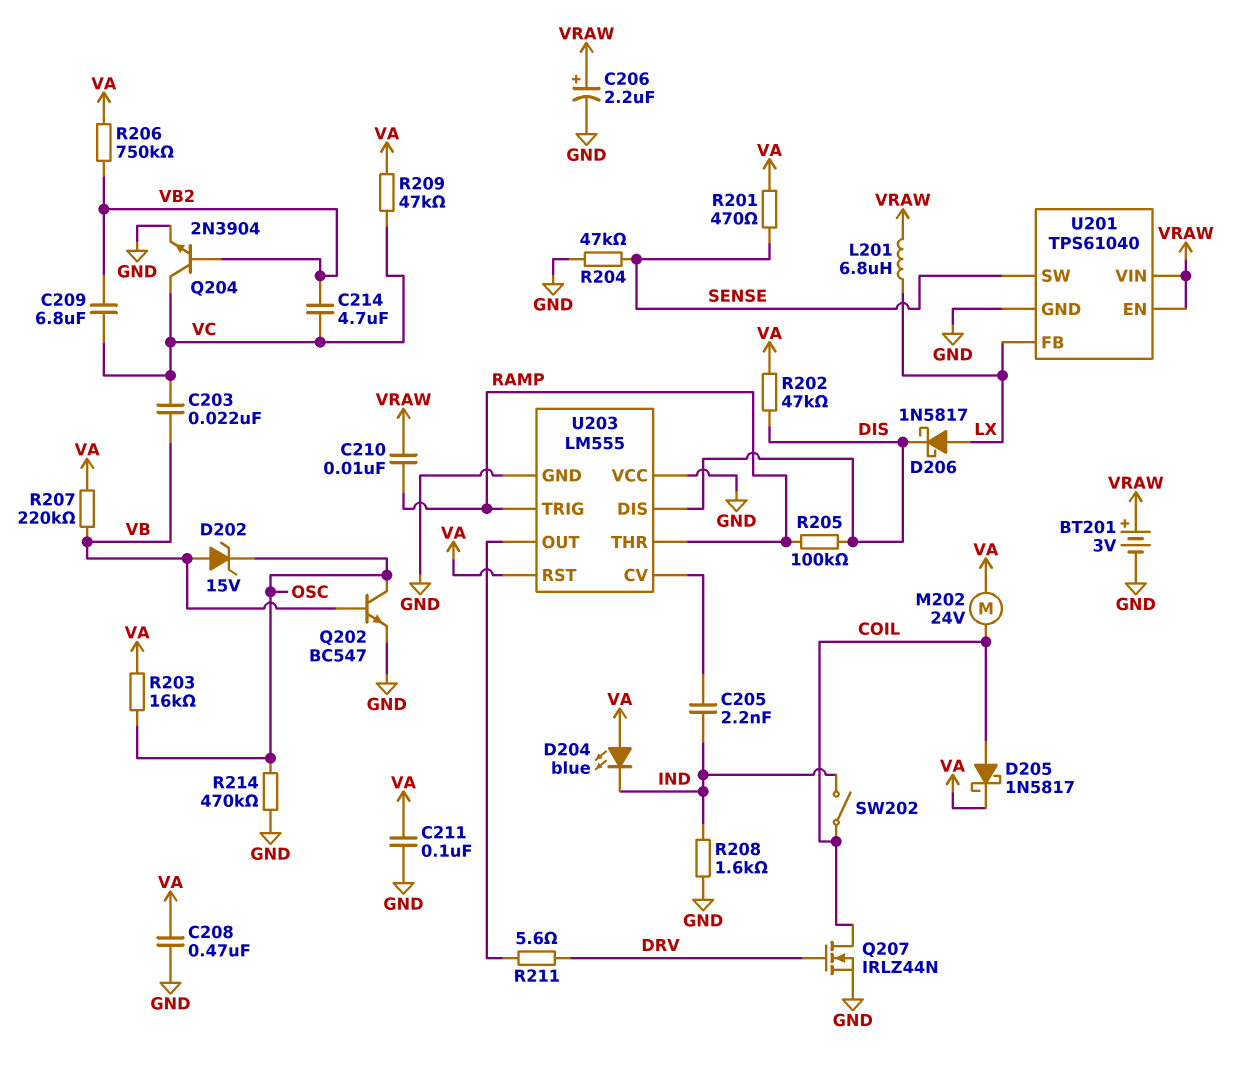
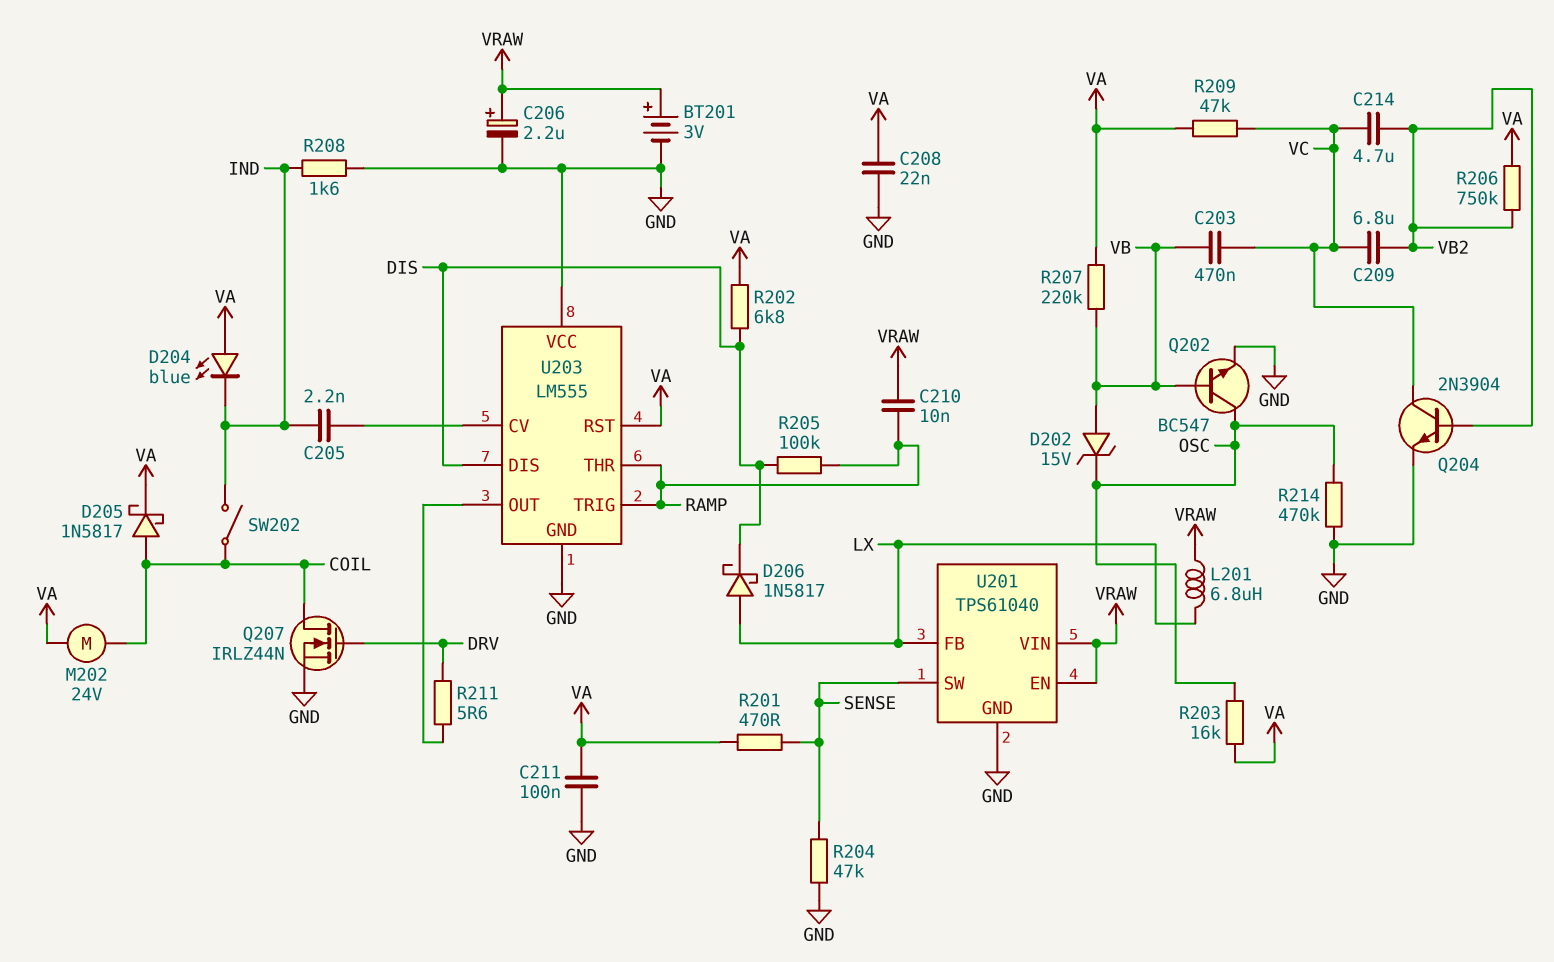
C203: 22nF (VB, VC) -> 470nF (VB, VC)
C208: 470nF (GND, VA) -> 22nF (GND, VA)
R202: 47k (DIS, VA) -> 6.8k (DIS, VA)

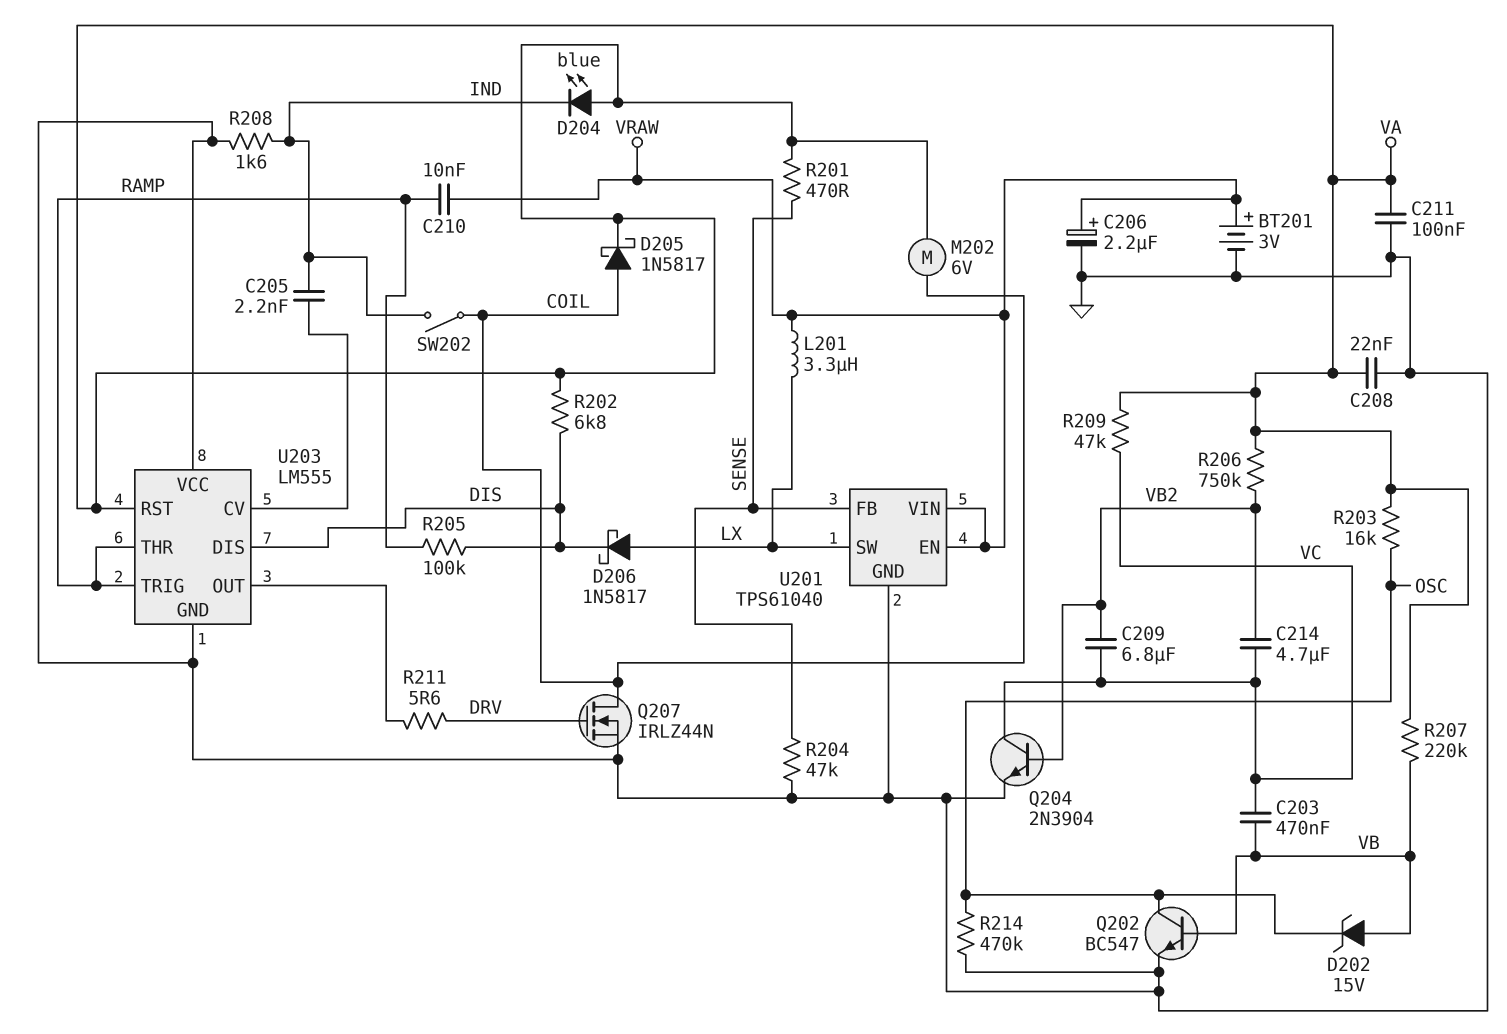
L201: 6.8uH (LX, VRAW) -> 3.3uH (LX, VRAW)
M202: motor 24V (COIL, VA) -> motor 6V (COIL, VA)
U201 pin FB: LX -> SENSE
U201 pin SW: SENSE -> LX

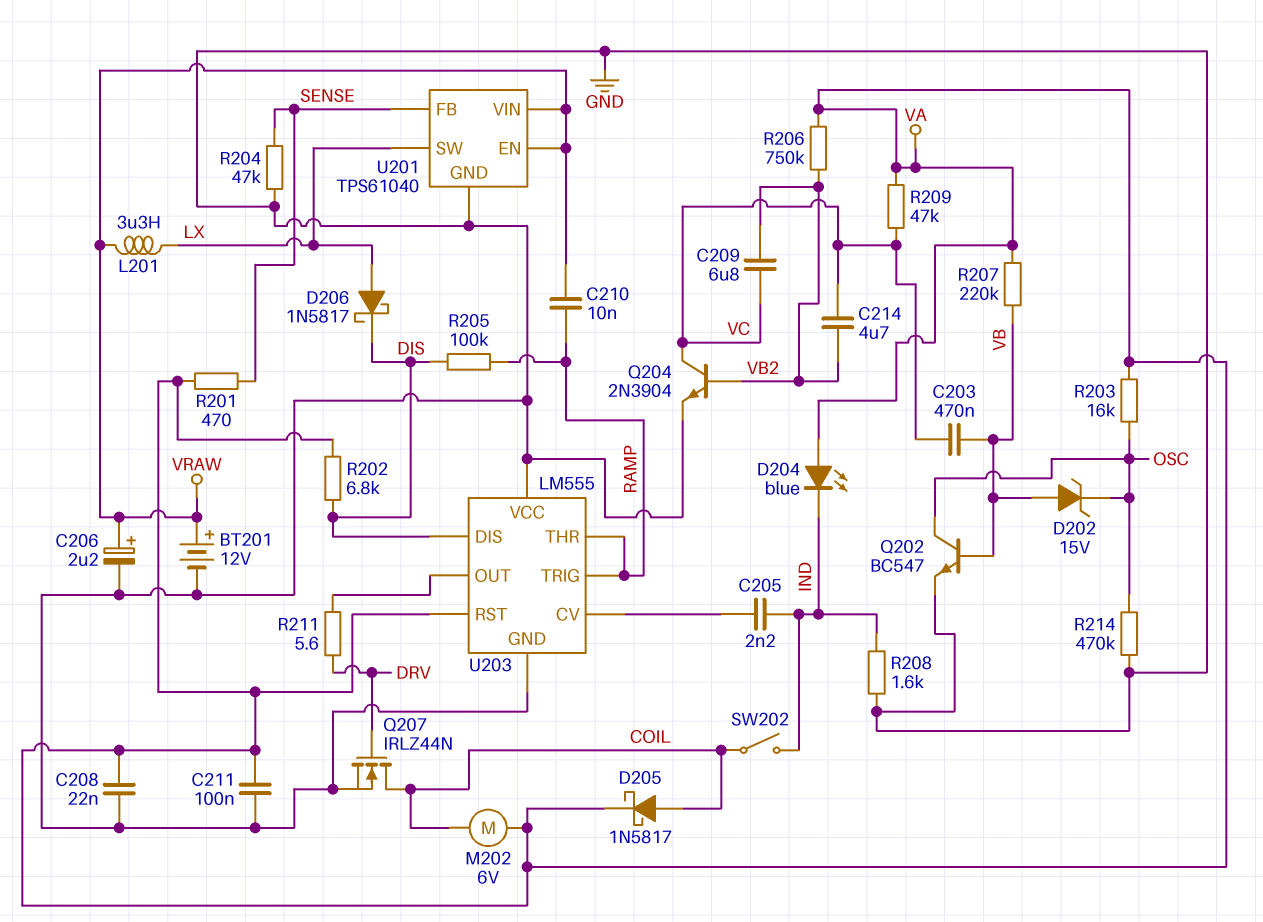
BT201: 3V (plus VRAW, minus GND) -> 12V (plus VRAW, minus GND)

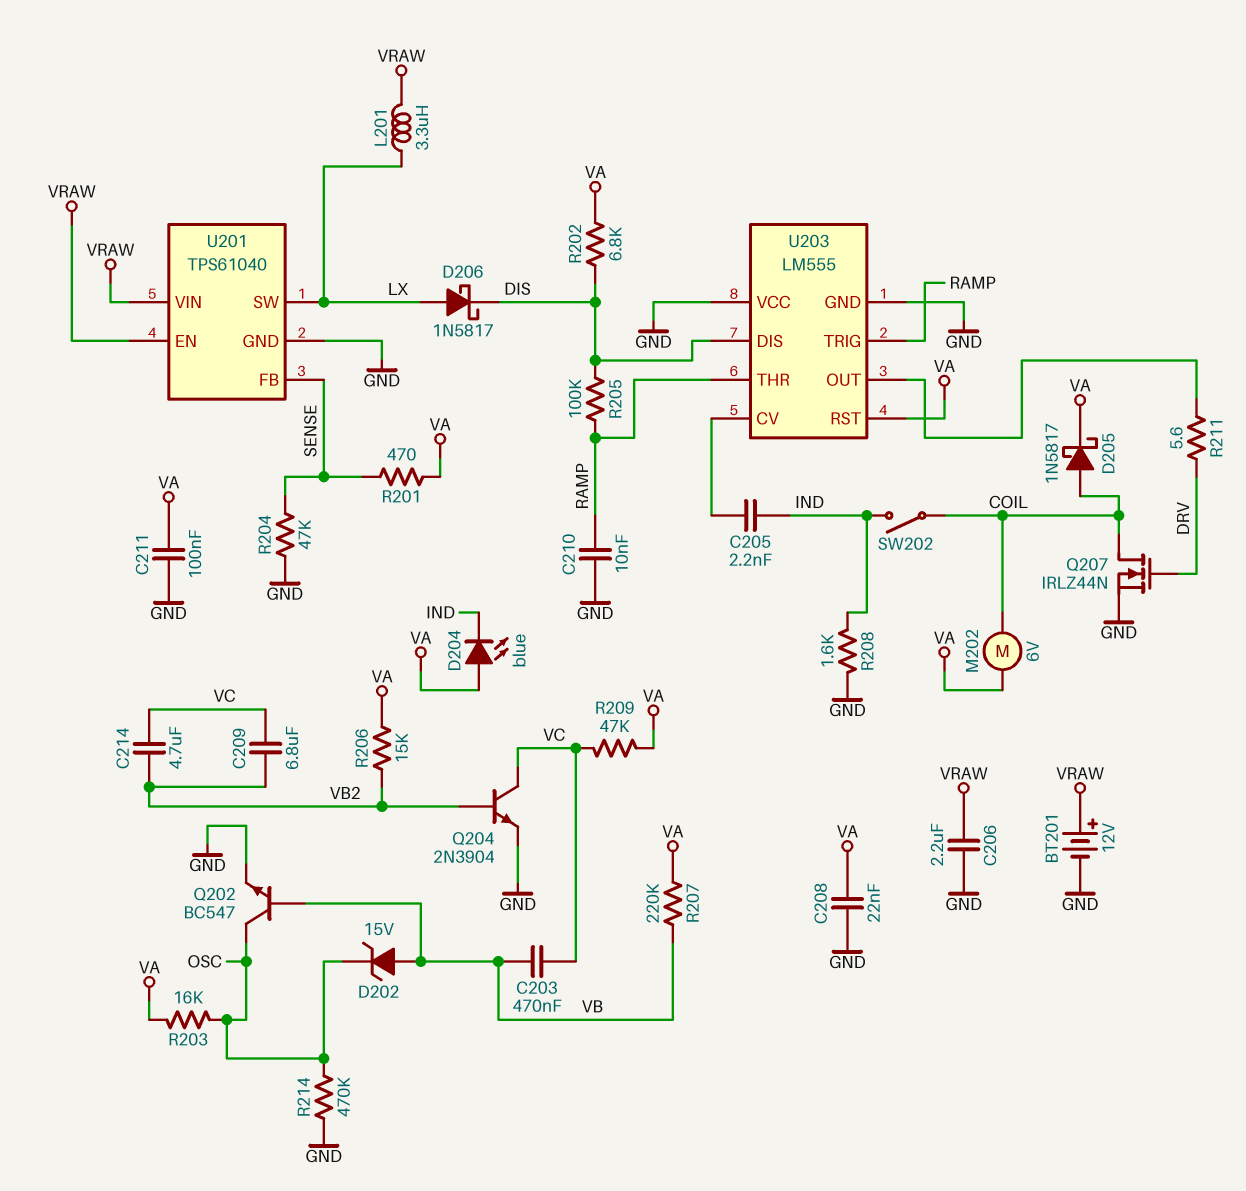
C206: 2.2uF (plus VRAW, minus GND) -> 2.2uF (GND, VRAW)
C210: 10nF (RAMP, VRAW) -> 10nF (GND, RAMP)
R206: 750k (VA, VB2) -> 15k (VA, VB2)

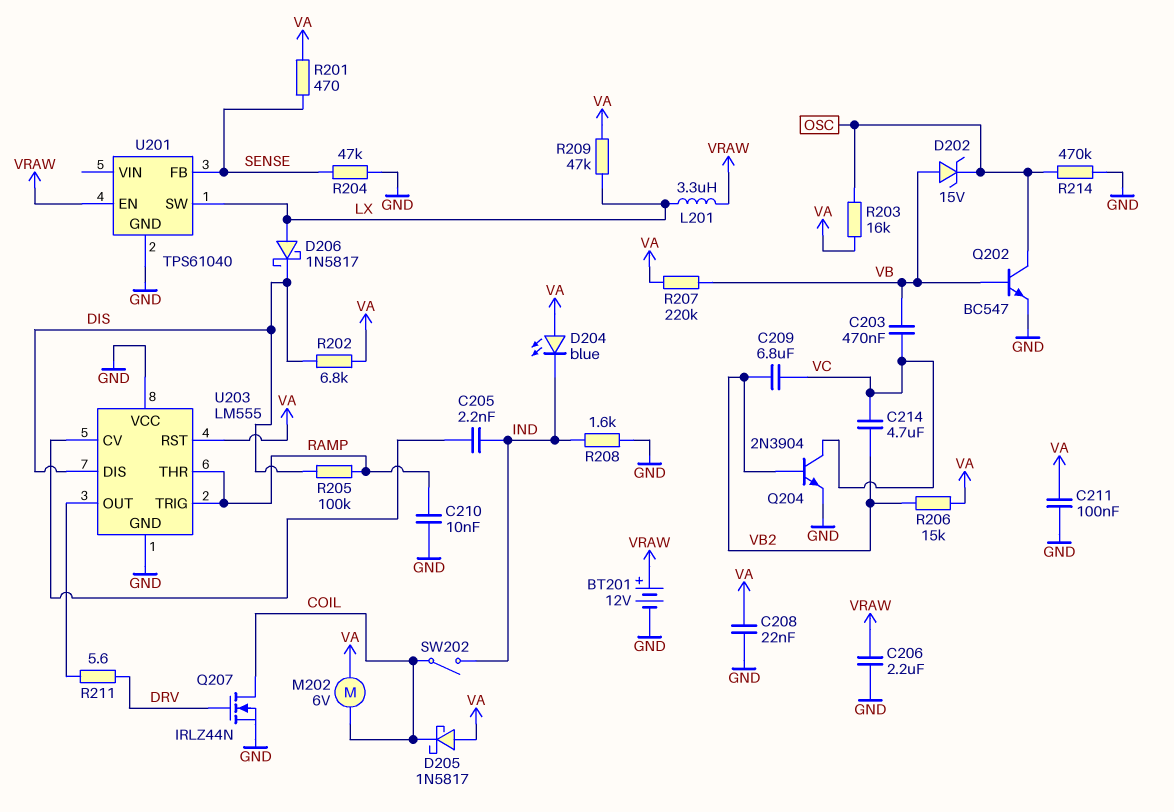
D205: schottky 1N5817 (A COIL, K VA) -> schottky 1N5817 (A VA, K COIL)
R209: 47k (VA, VC) -> 47k (LX, VA)
U201 pin VIN: VRAW -> none

